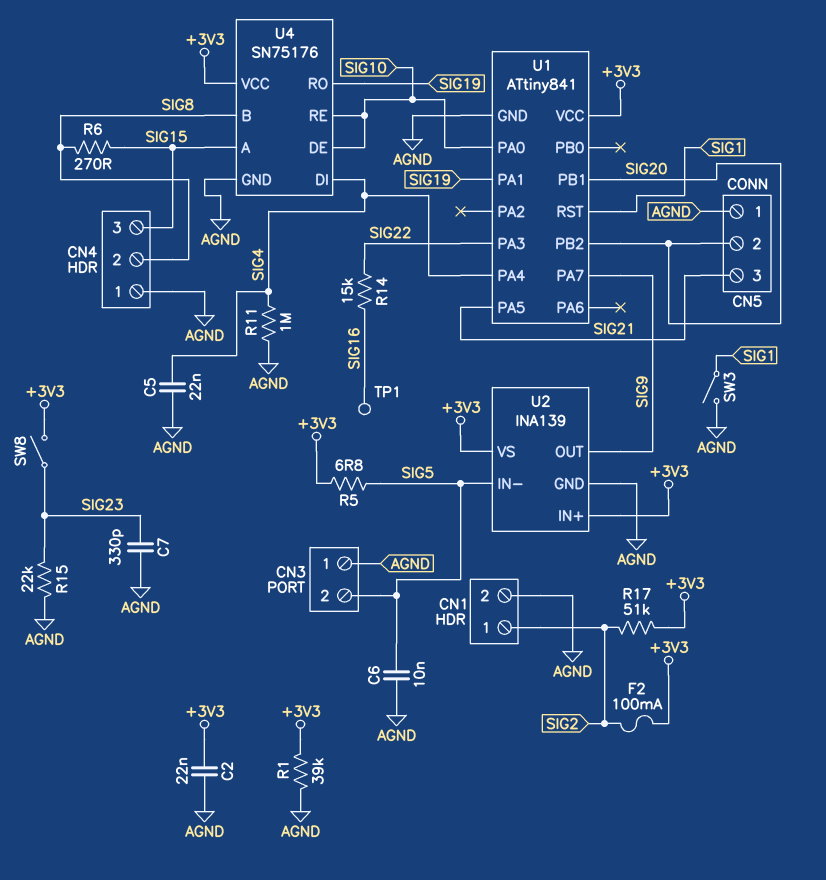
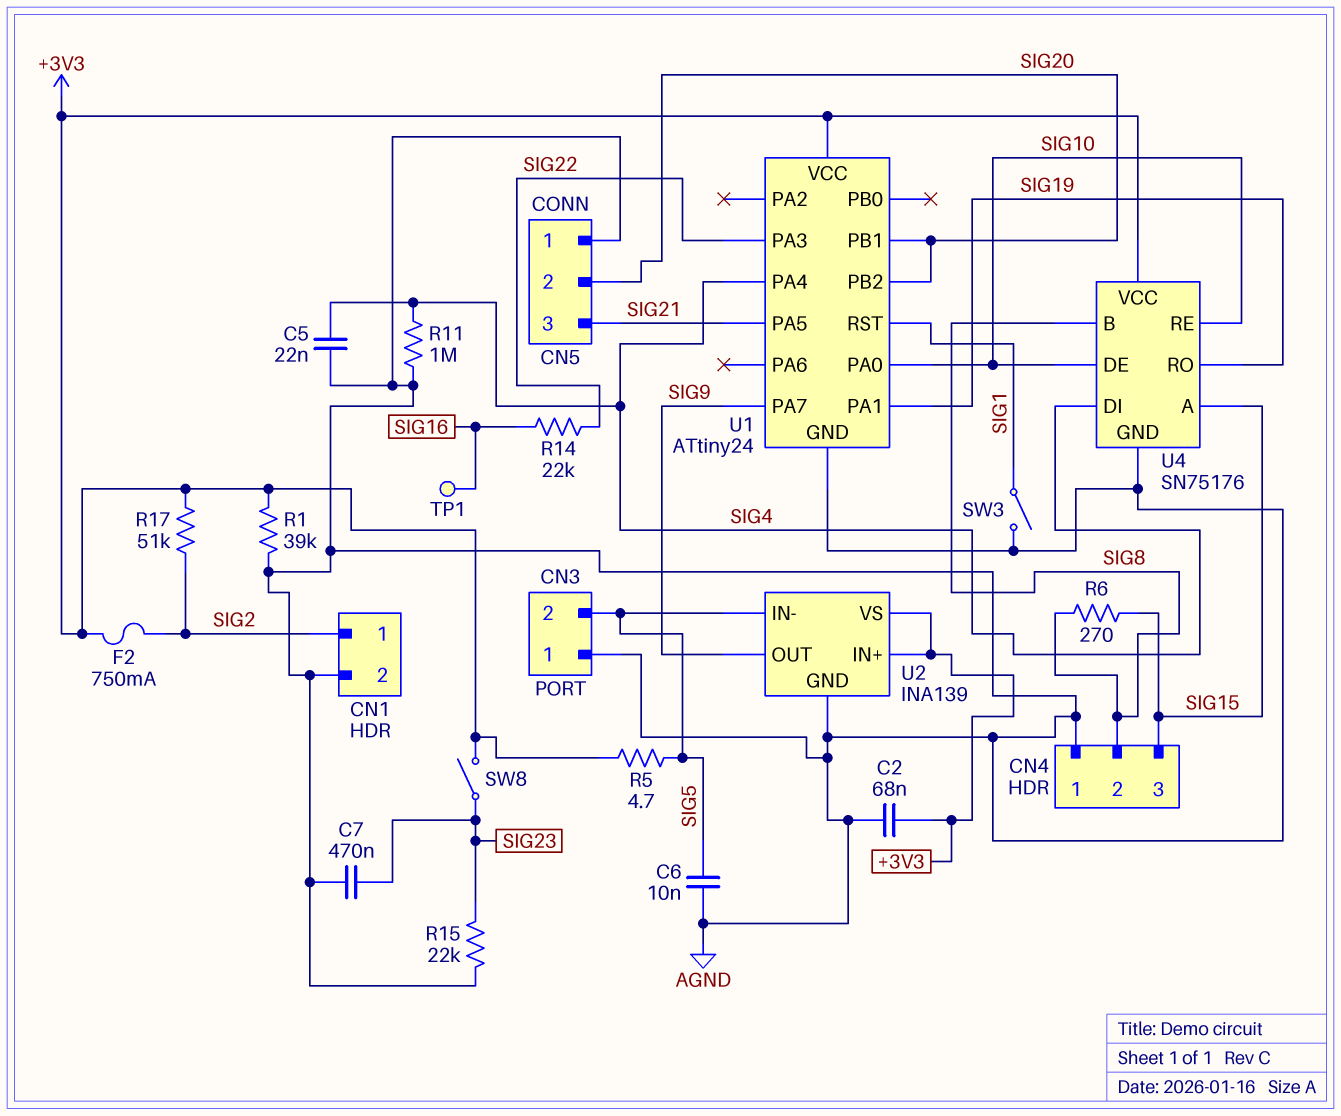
C2: 22nF (+3V3, AGND) -> 68nF (+3V3, AGND)
C7: 330pF (AGND, SIG23) -> 470nF (AGND, SIG23)
F2: 100mA (+3V3, SIG2) -> 750mA (+3V3, SIG2)
R5: 6.8 (+3V3, SIG5) -> 4.7 (+3V3, SIG5)
R14: 15k (SIG16, SIG22) -> 22k (SIG16, SIG22)
U1: ATtiny841 -> ATtiny24

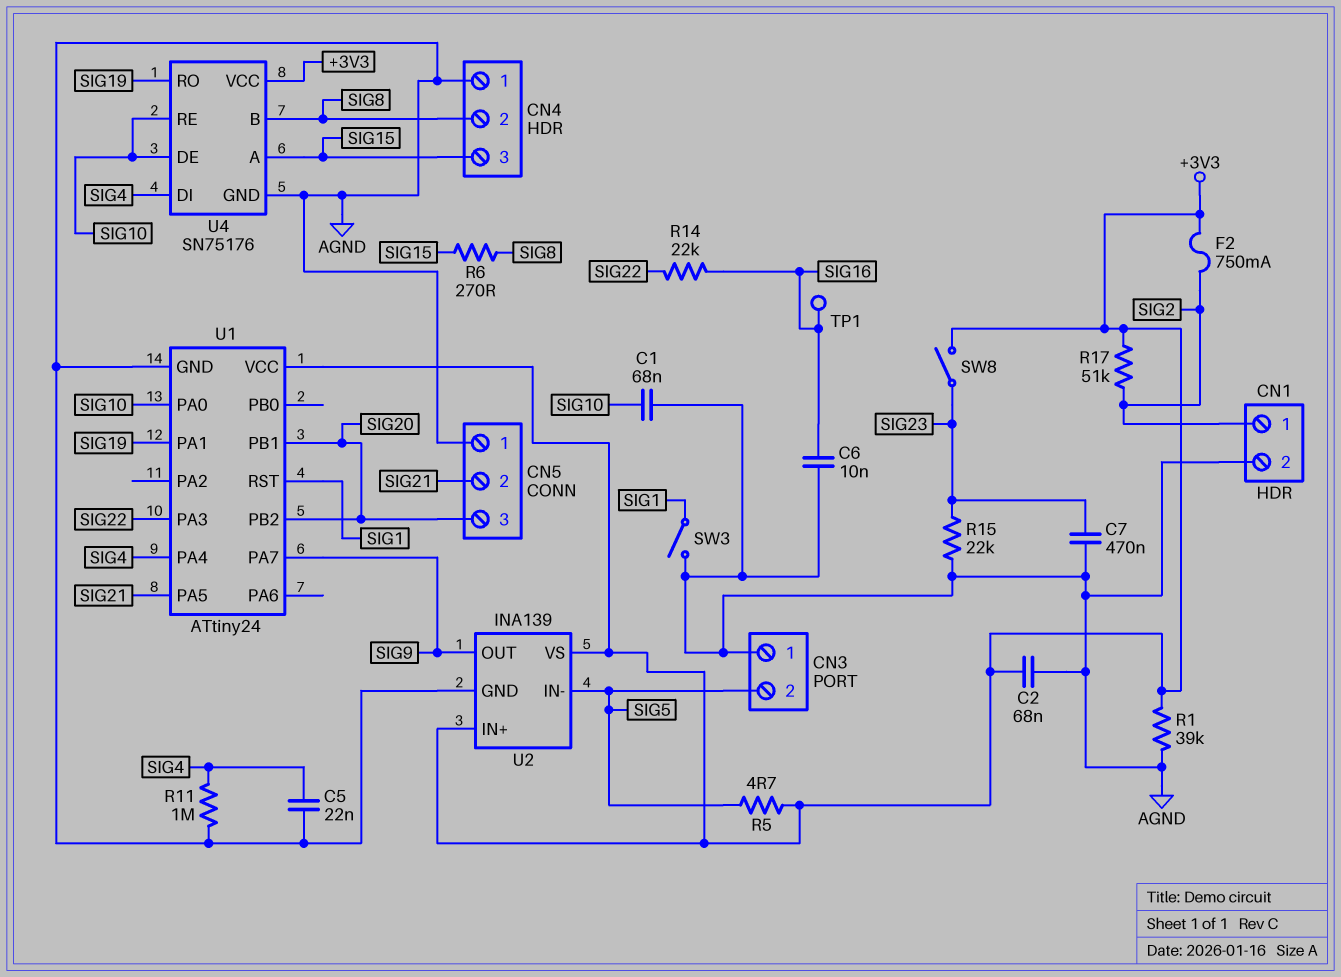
C1: none -> 68nF (AGND, SIG10)
C6: 10nF (AGND, SIG5) -> 10nF (AGND, SIG16)
CN5 pin 2: SIG20 -> SIG21
CN5 pin 3: SIG21 -> SIG20

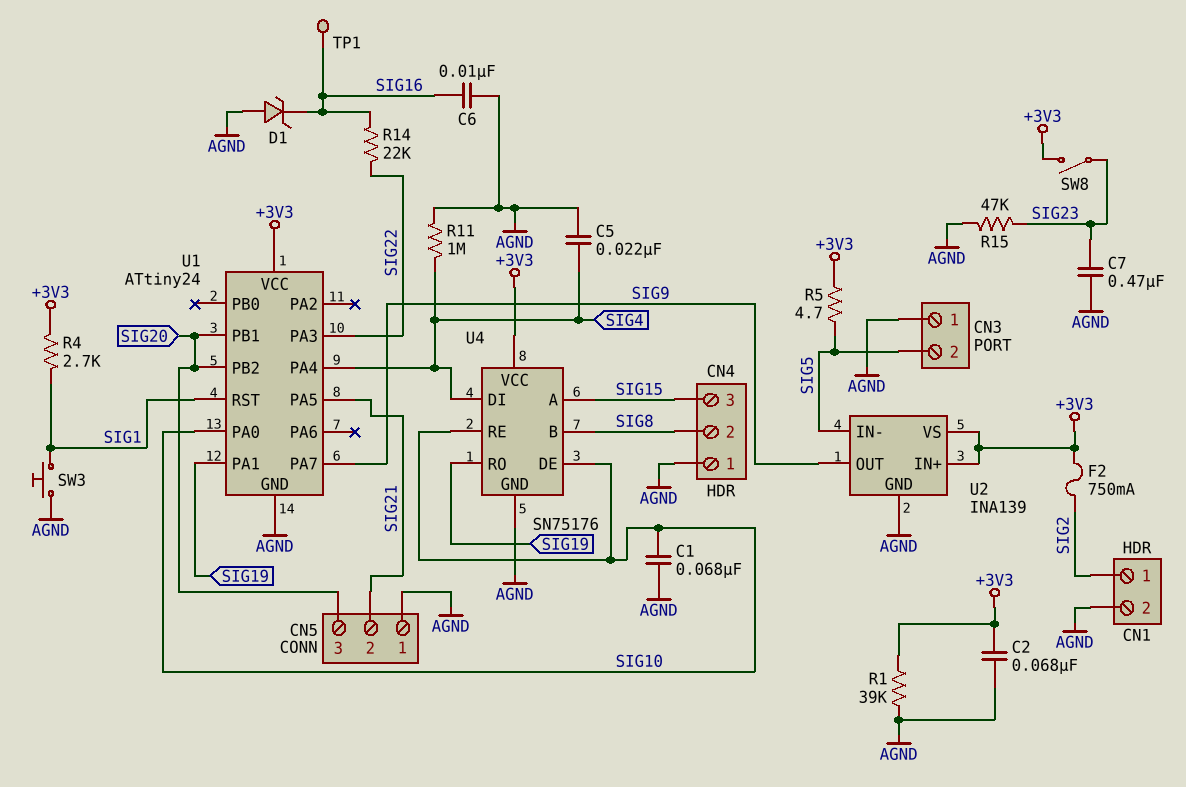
D1: none -> zener (A AGND, K SIG16)
R4: none -> 2.7k (+3V3, SIG1)
R6: 270 (SIG8, SIG15) -> none
R15: 22k (AGND, SIG23) -> 47k (AGND, SIG23)
R17: 51k (+3V3, SIG2) -> none
SW3: switch (AGND, SIG1) -> button (AGND, SIG1)

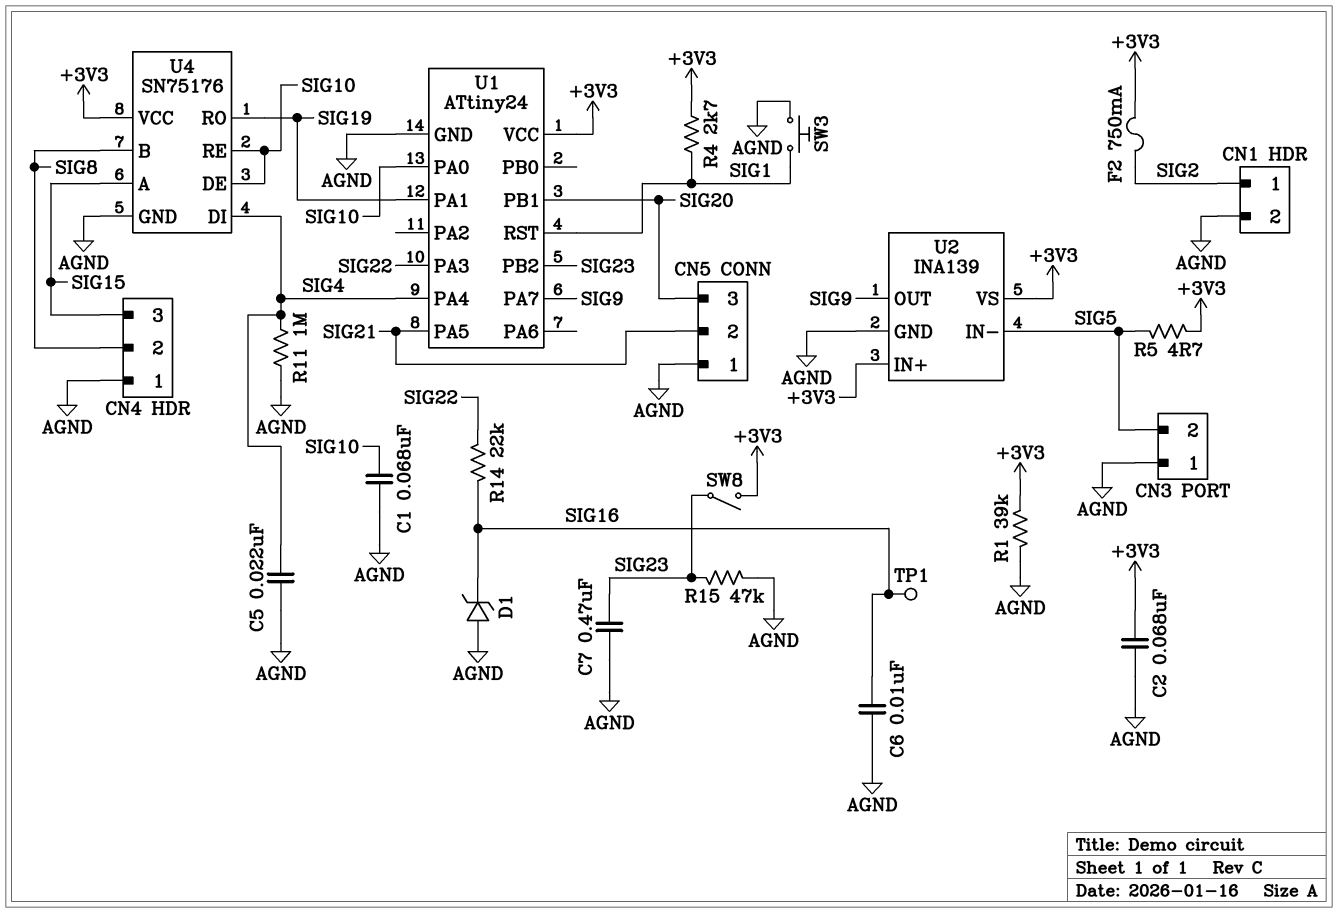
U1 pin PB2: SIG20 -> SIG23

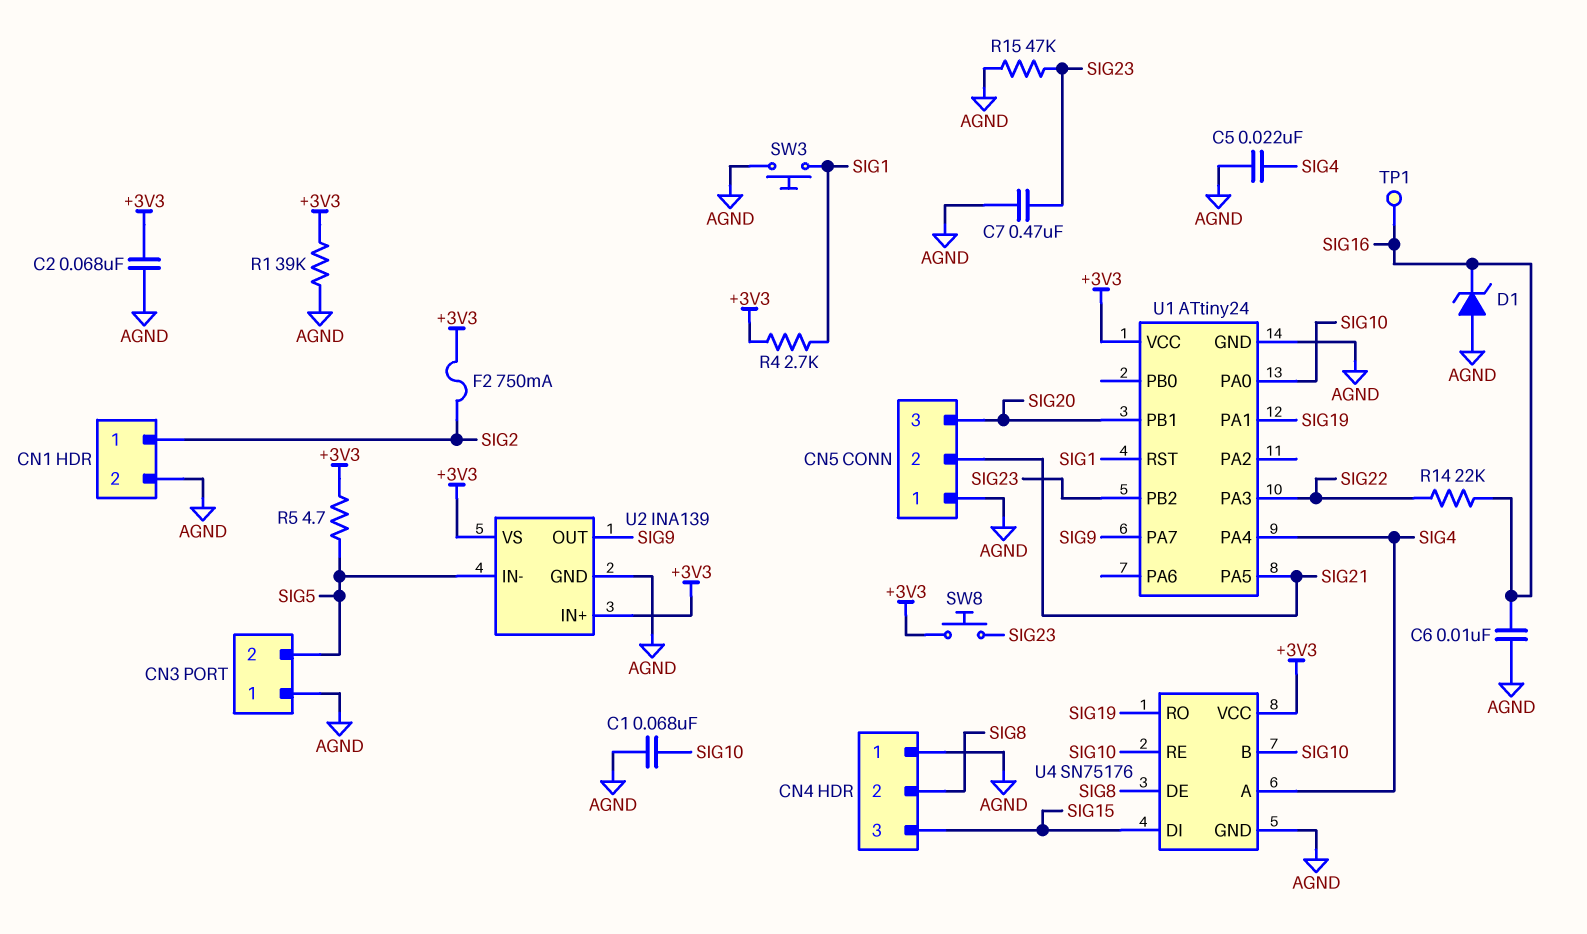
R11: 1M (AGND, SIG4) -> none
SW8: switch (+3V3, SIG23) -> button (+3V3, SIG23)
U4 pin A: SIG15 -> SIG4
U4 pin B: SIG8 -> SIG10
U4 pin DE: SIG10 -> SIG8
U4 pin DI: SIG4 -> SIG15

